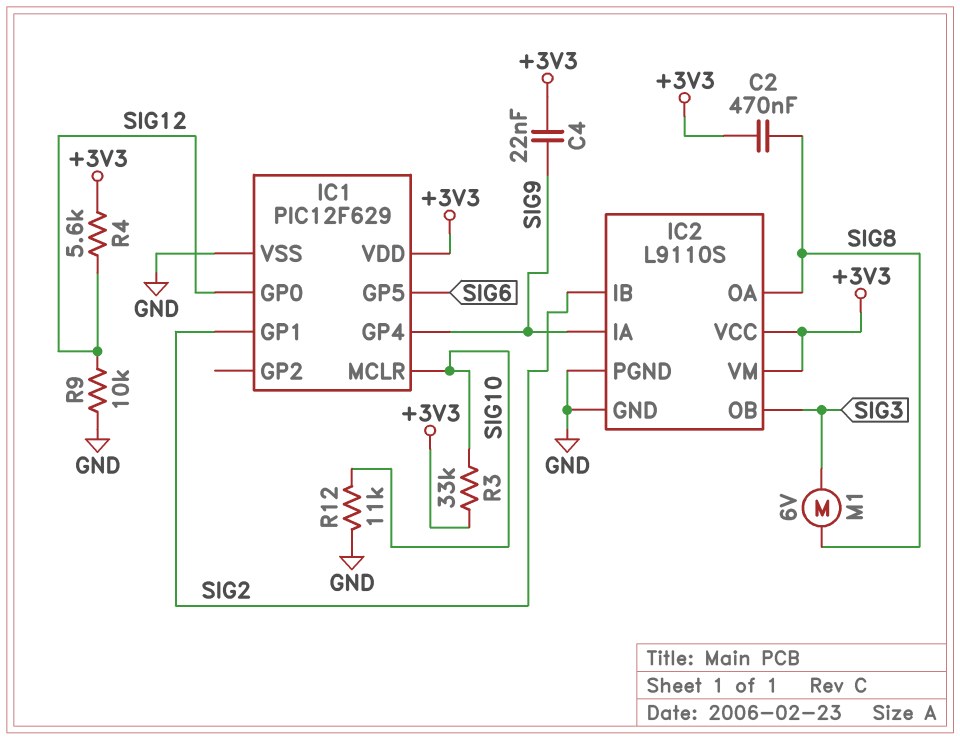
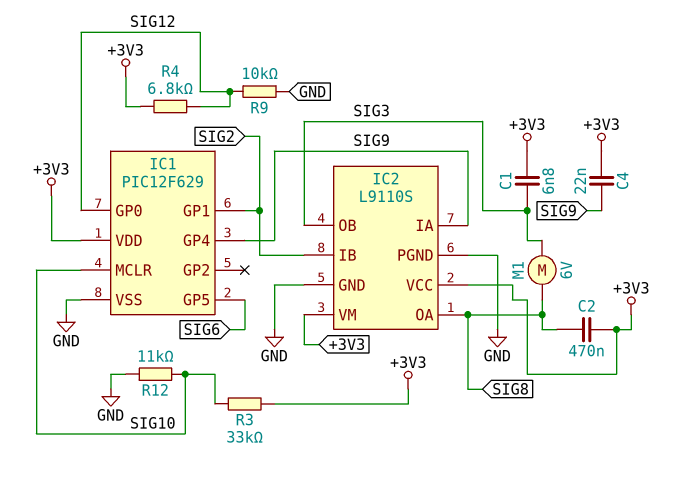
C1: none -> 6.8nF (+3V3, SIG3)
R4: 5.6k (+3V3, SIG12) -> 6.8k (+3V3, SIG12)

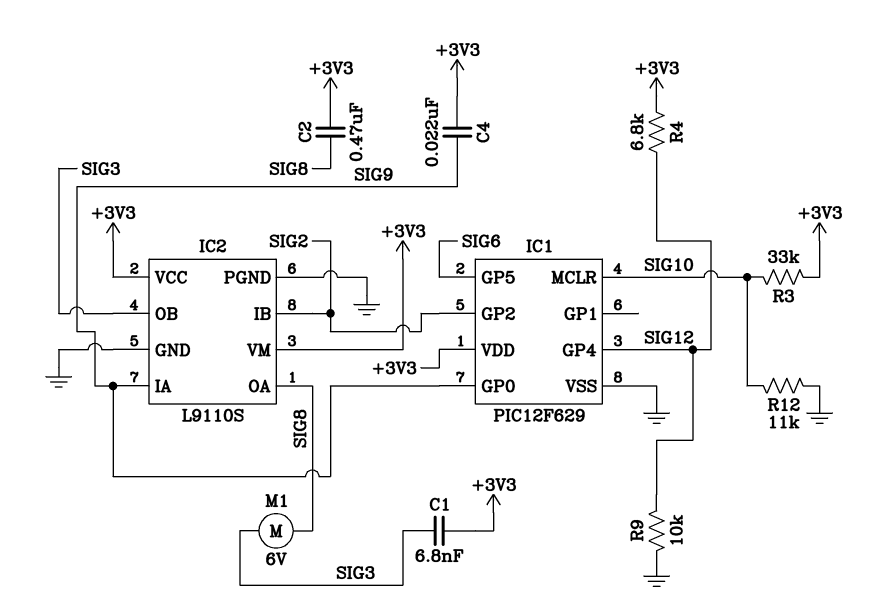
IC1 pin GP0: SIG12 -> SIG9
IC1 pin GP1: SIG2 -> none
IC1 pin GP2: none -> SIG2
IC1 pin GP4: SIG9 -> SIG12

